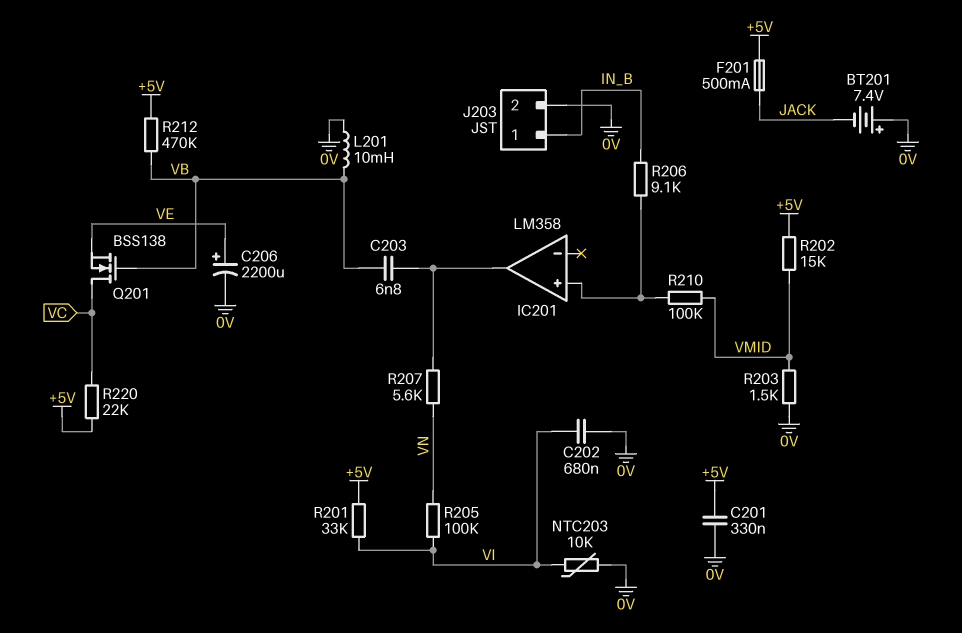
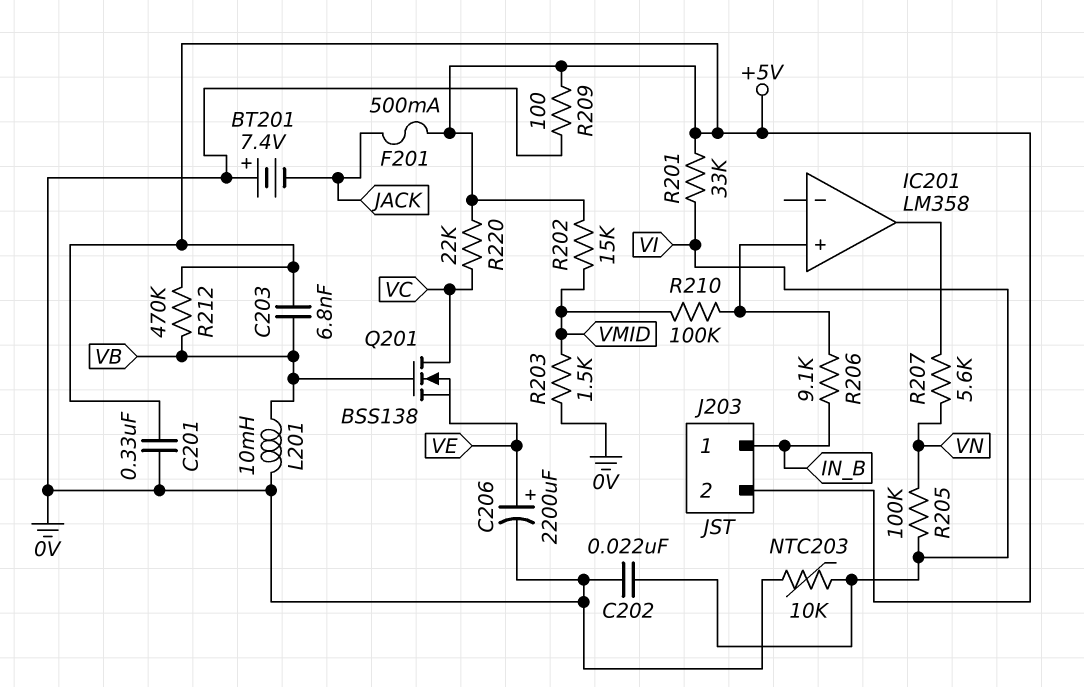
C202: 680nF (0V, VI) -> 22nF (0V, VI)
C203: 6.8nF (IC201/out, VB) -> 6.8nF (+5V, VB)
J203 pin 2: 0V -> +5V
R209: none -> 100 (+5V, 0V)

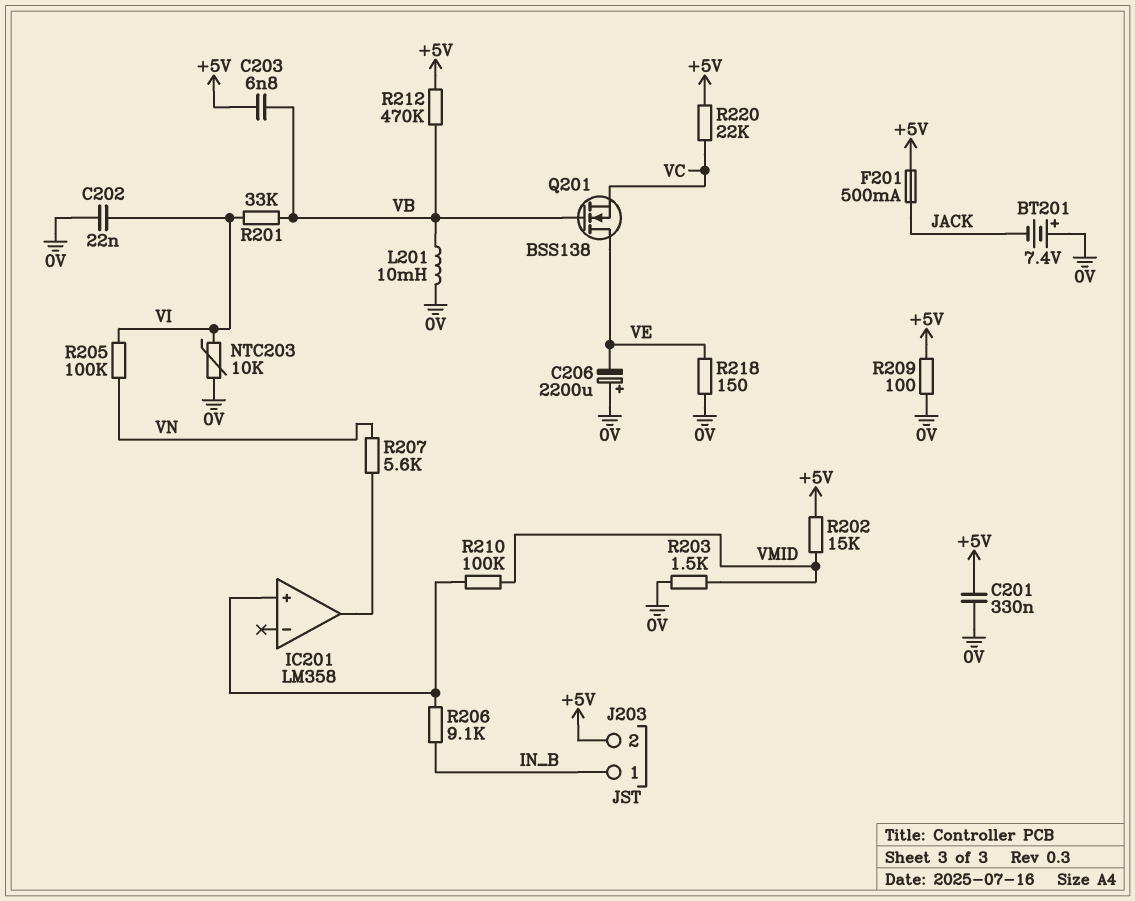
C206: 2200uF (plus VE, minus 0V) -> 2200uF (plus 0V, minus VE)
Q201: NMOS BSS138 (G VB, D VC, S VE) -> NMOS BSS138 (G VB, D VE, S VC)
R201: 33k (+5V, VI) -> 33k (VB, VI)
R218: none -> 150 (0V, VE)

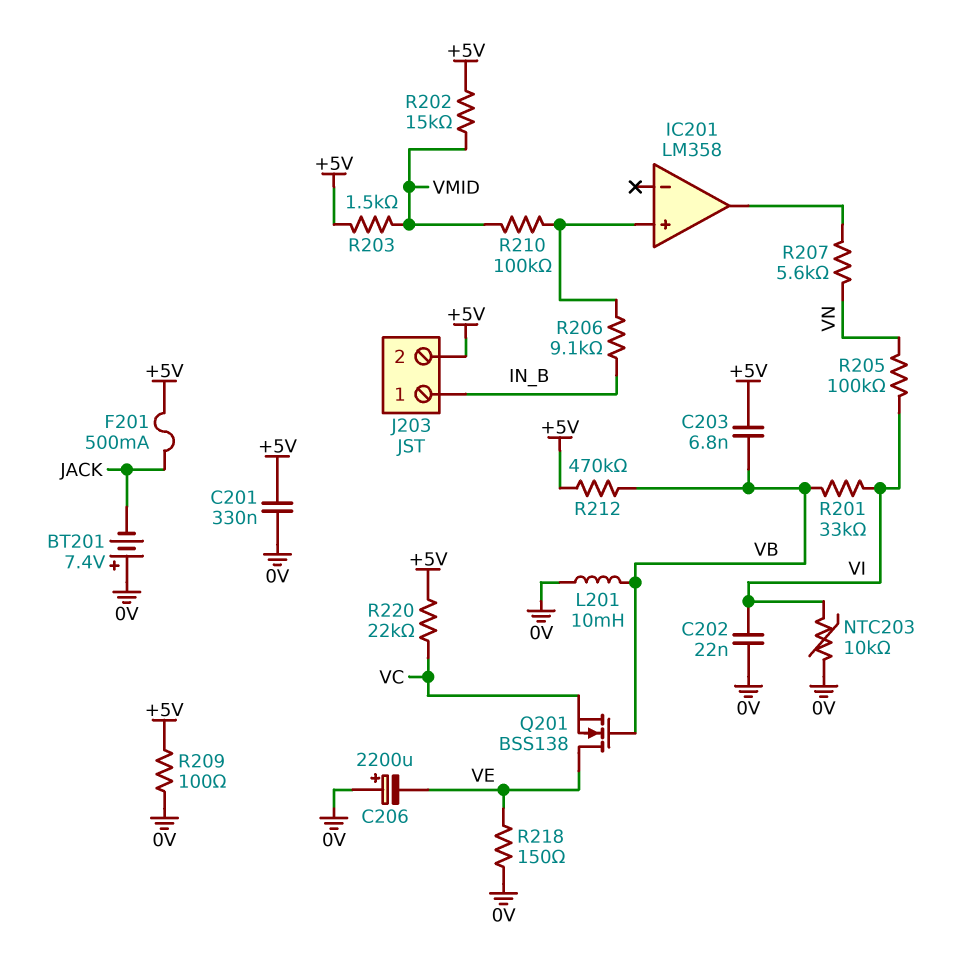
R203: 1.5k (0V, VMID) -> 1.5k (+5V, VMID)

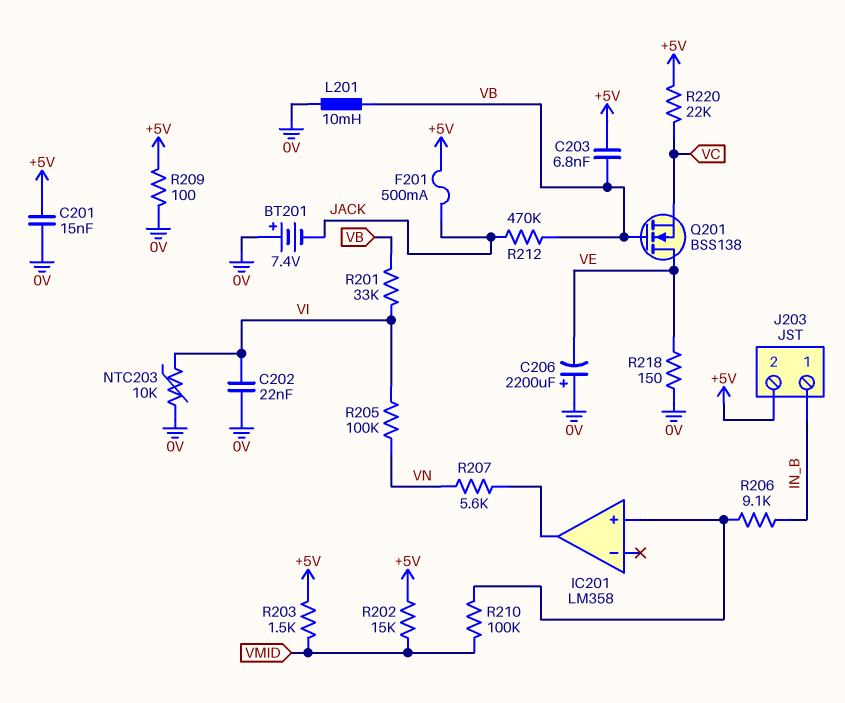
C201: 330nF (+5V, 0V) -> 15nF (+5V, 0V)
R212: 470k (+5V, VB) -> 470k (JACK, VB)

